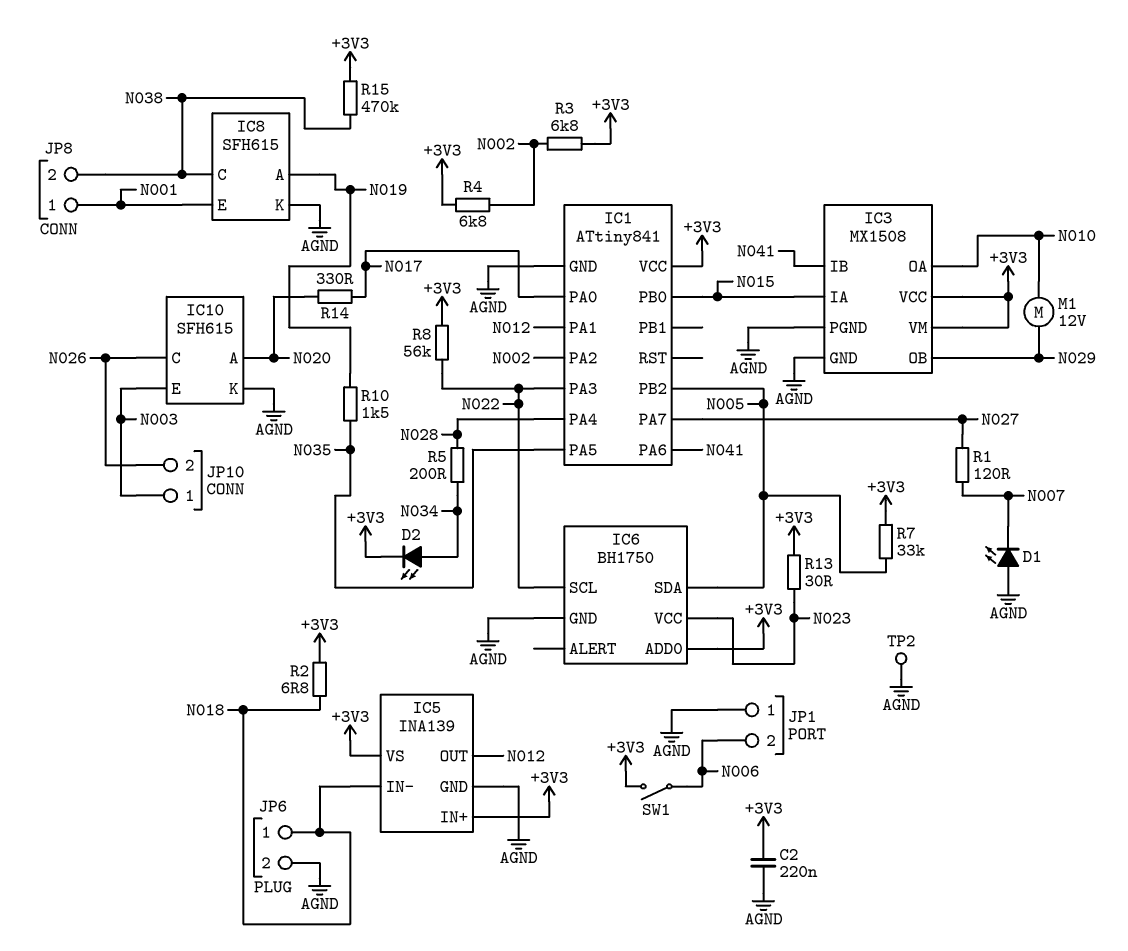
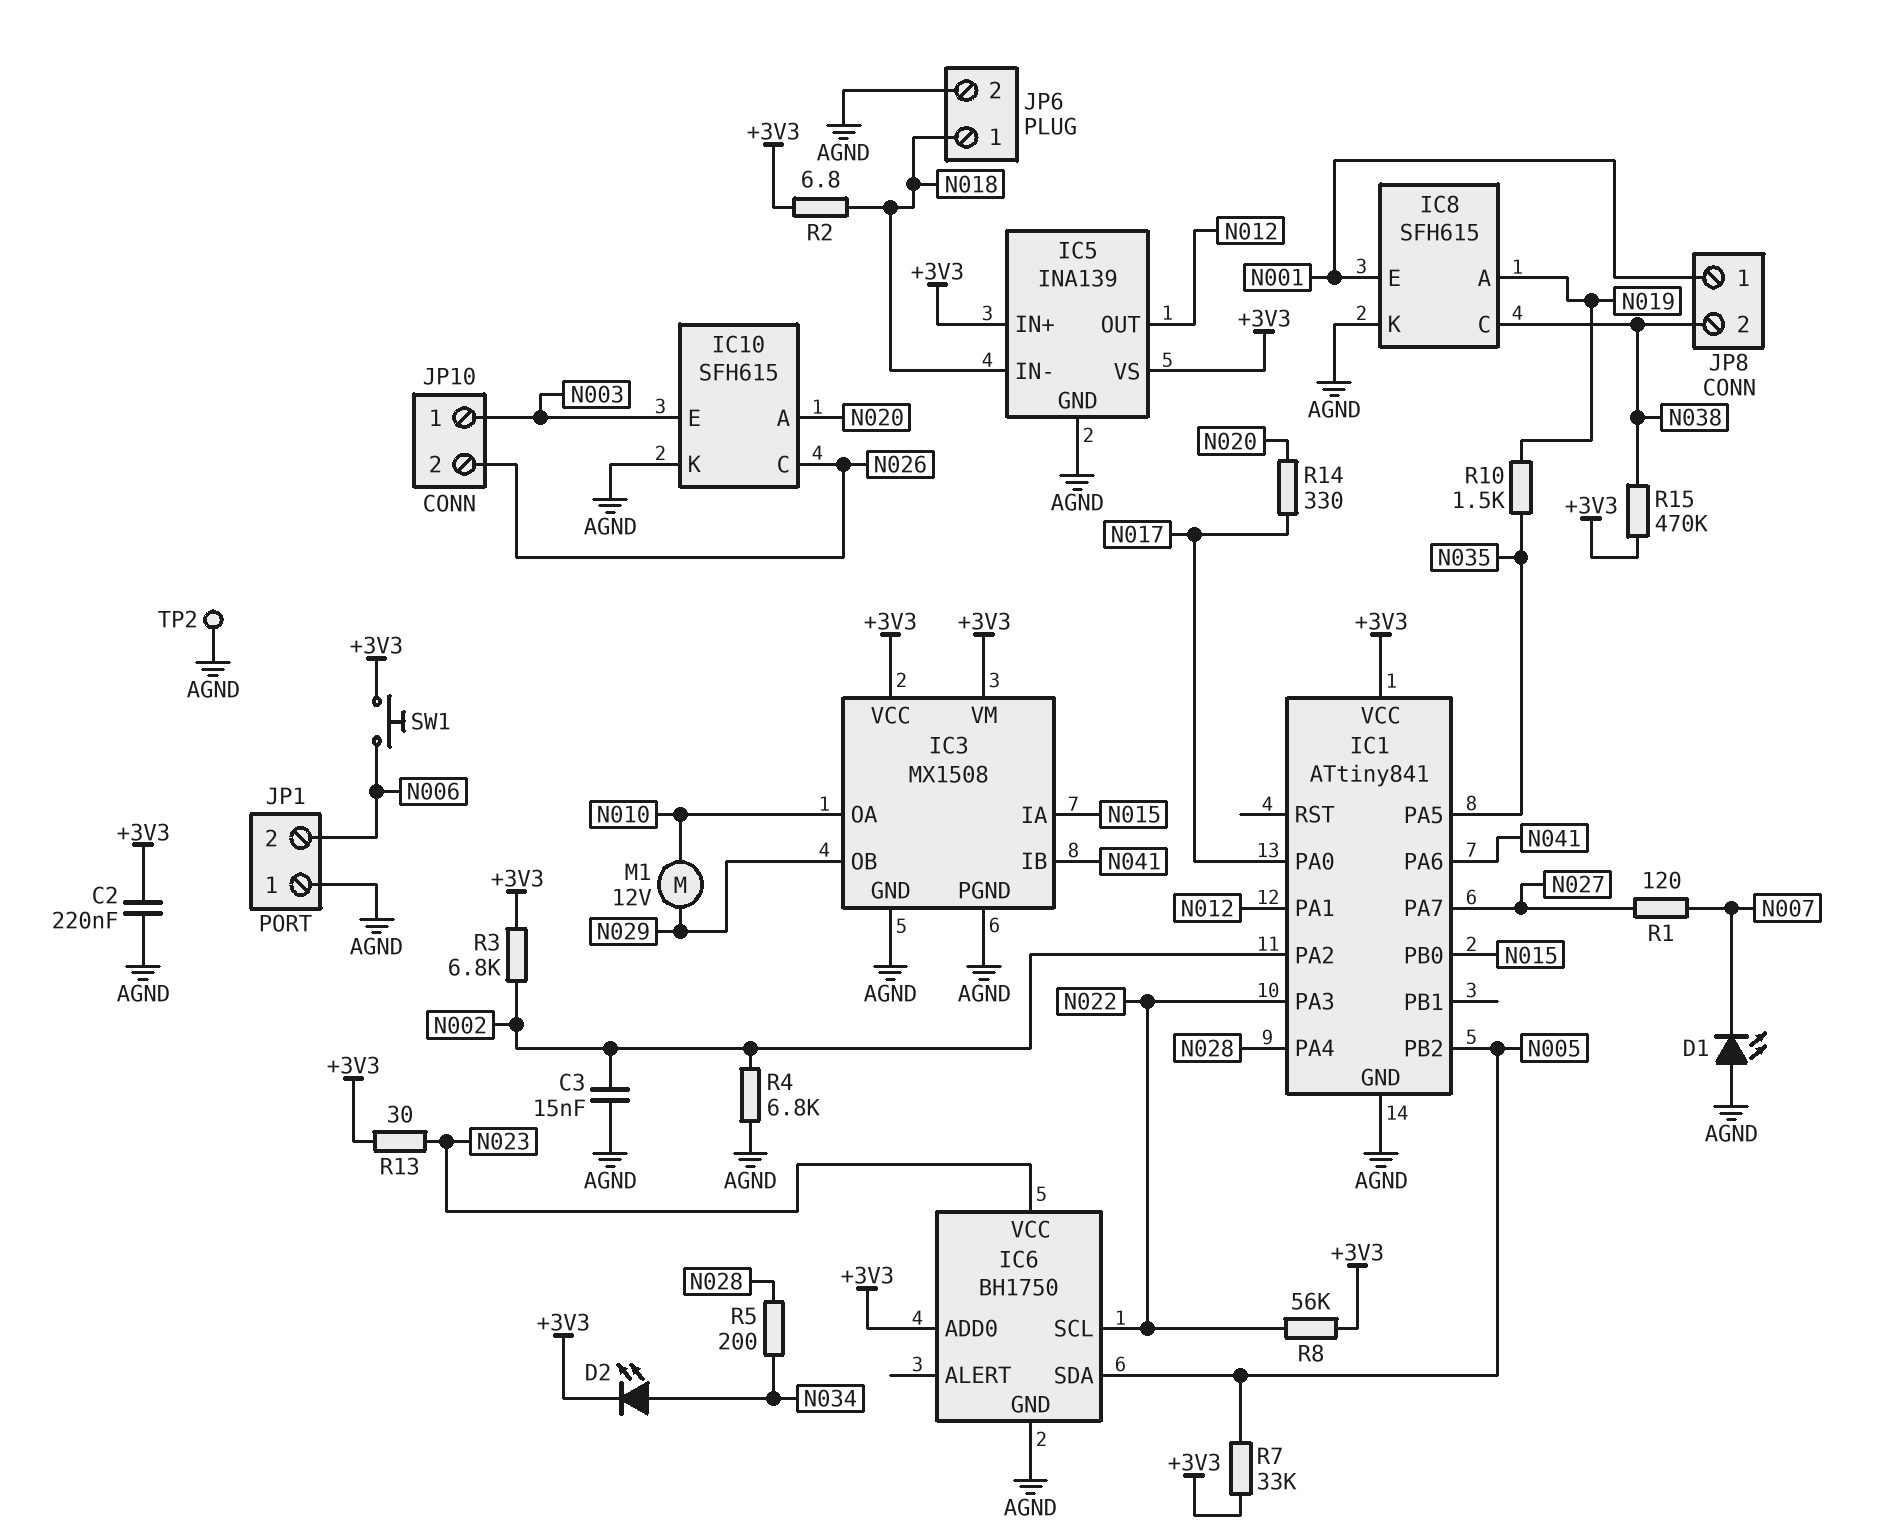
C3: none -> 15nF (AGND, N002)
R4: 6.8k (+3V3, N002) -> 6.8k (AGND, N002)
SW1: switch (+3V3, N006) -> button (+3V3, N006)

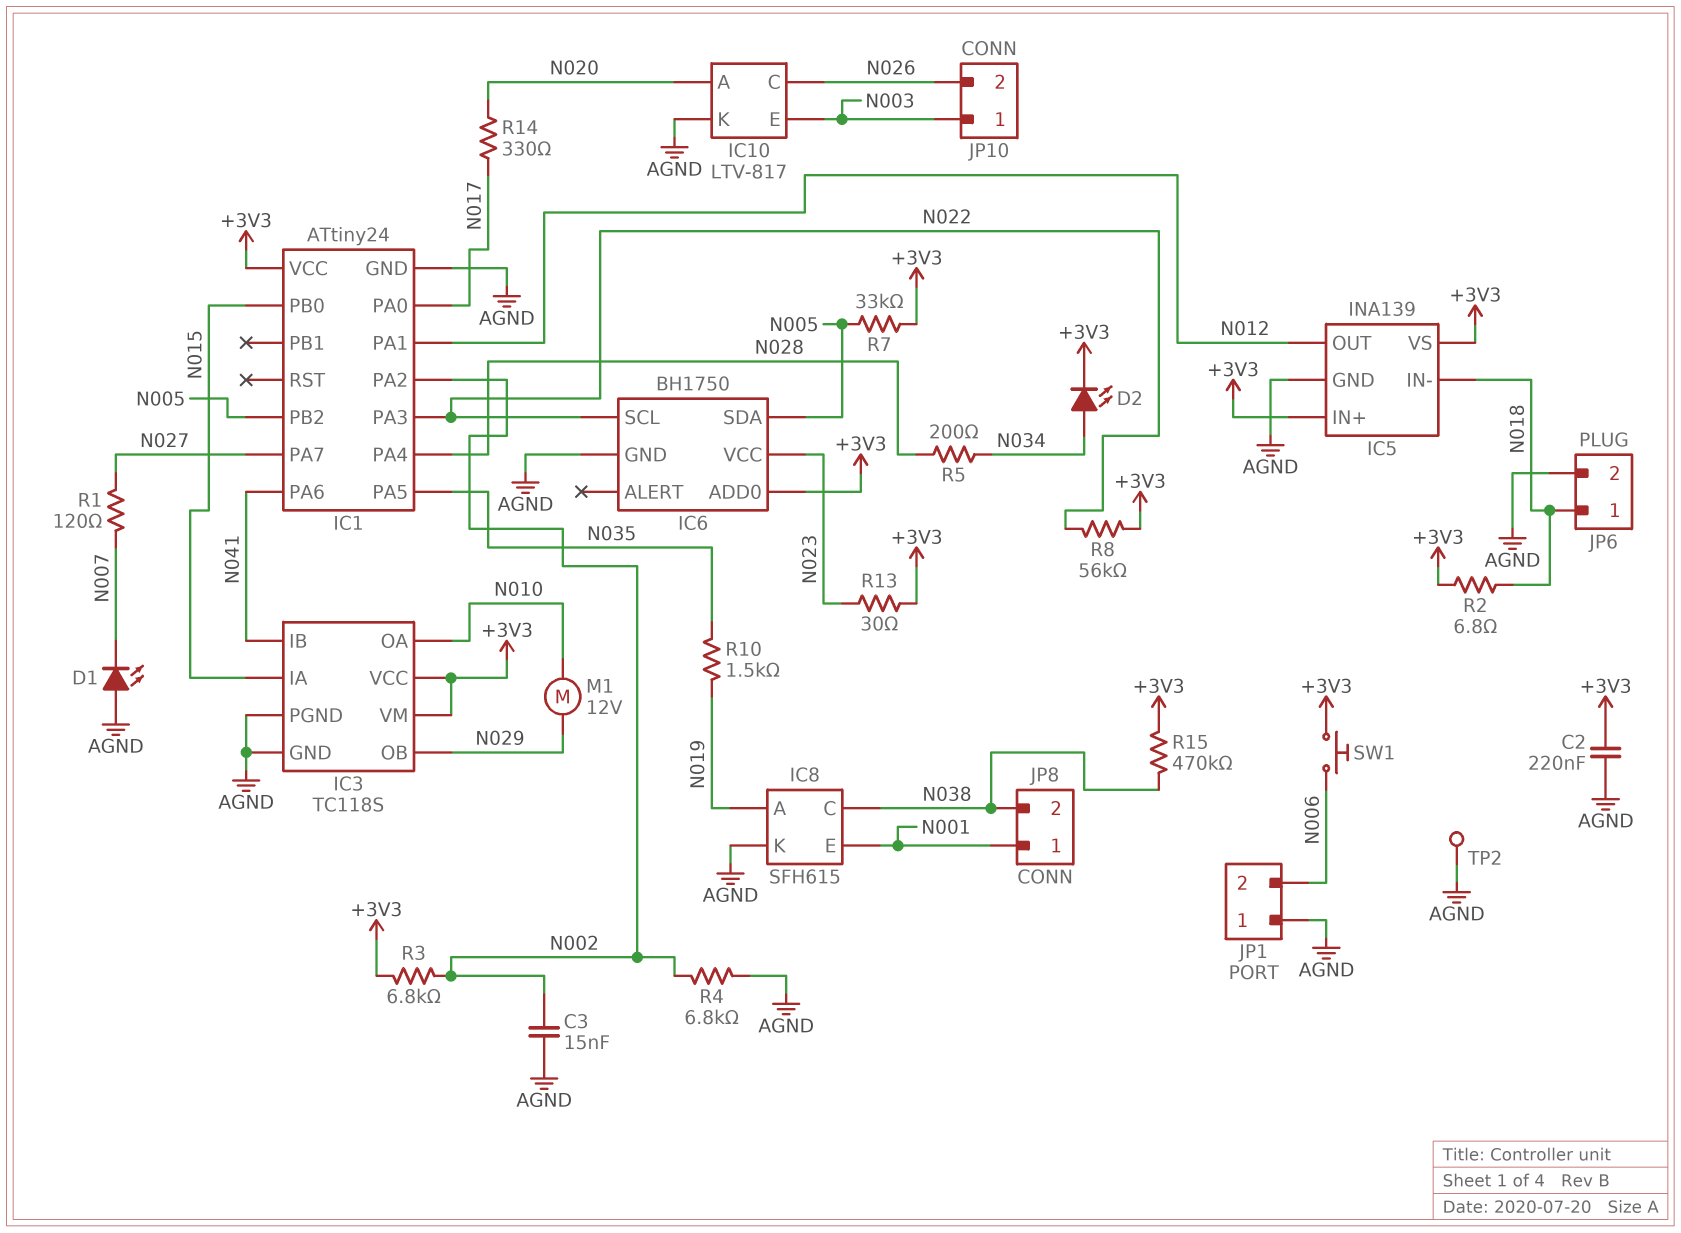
IC1: ATtiny841 -> ATtiny24
IC3: MX1508 -> TC118S
IC10: SFH615 -> LTV-817

